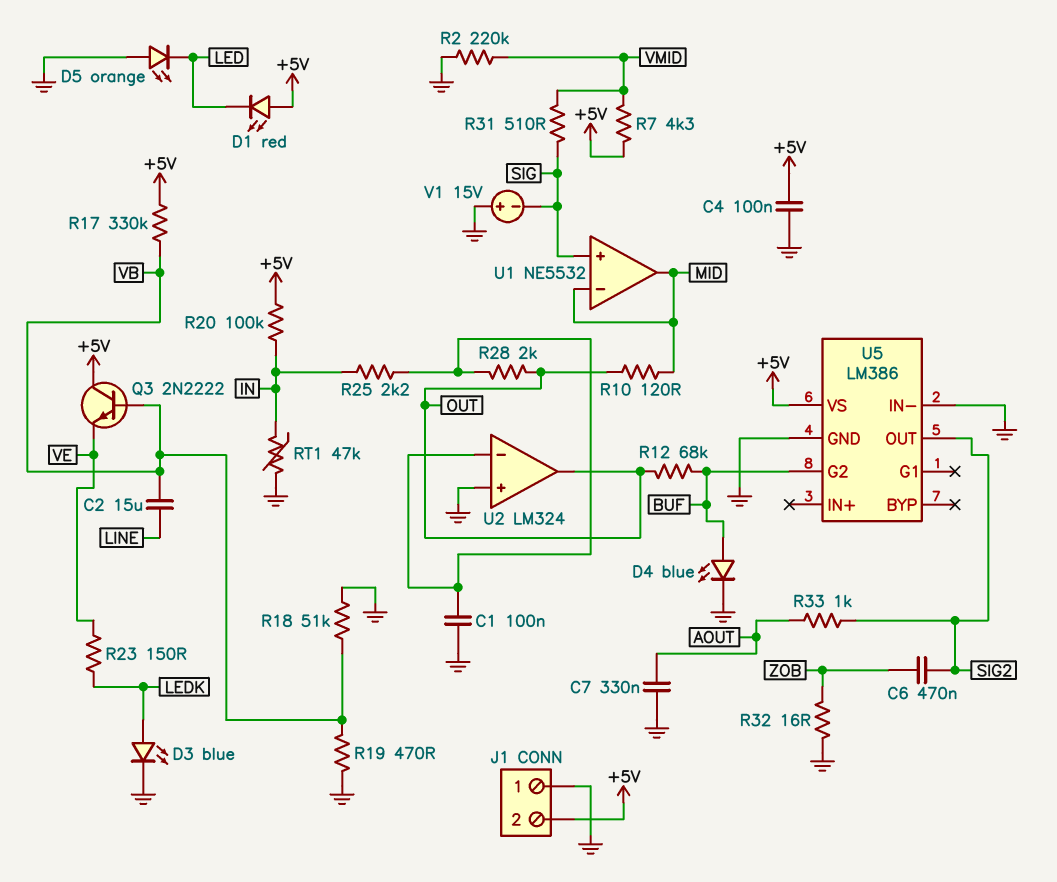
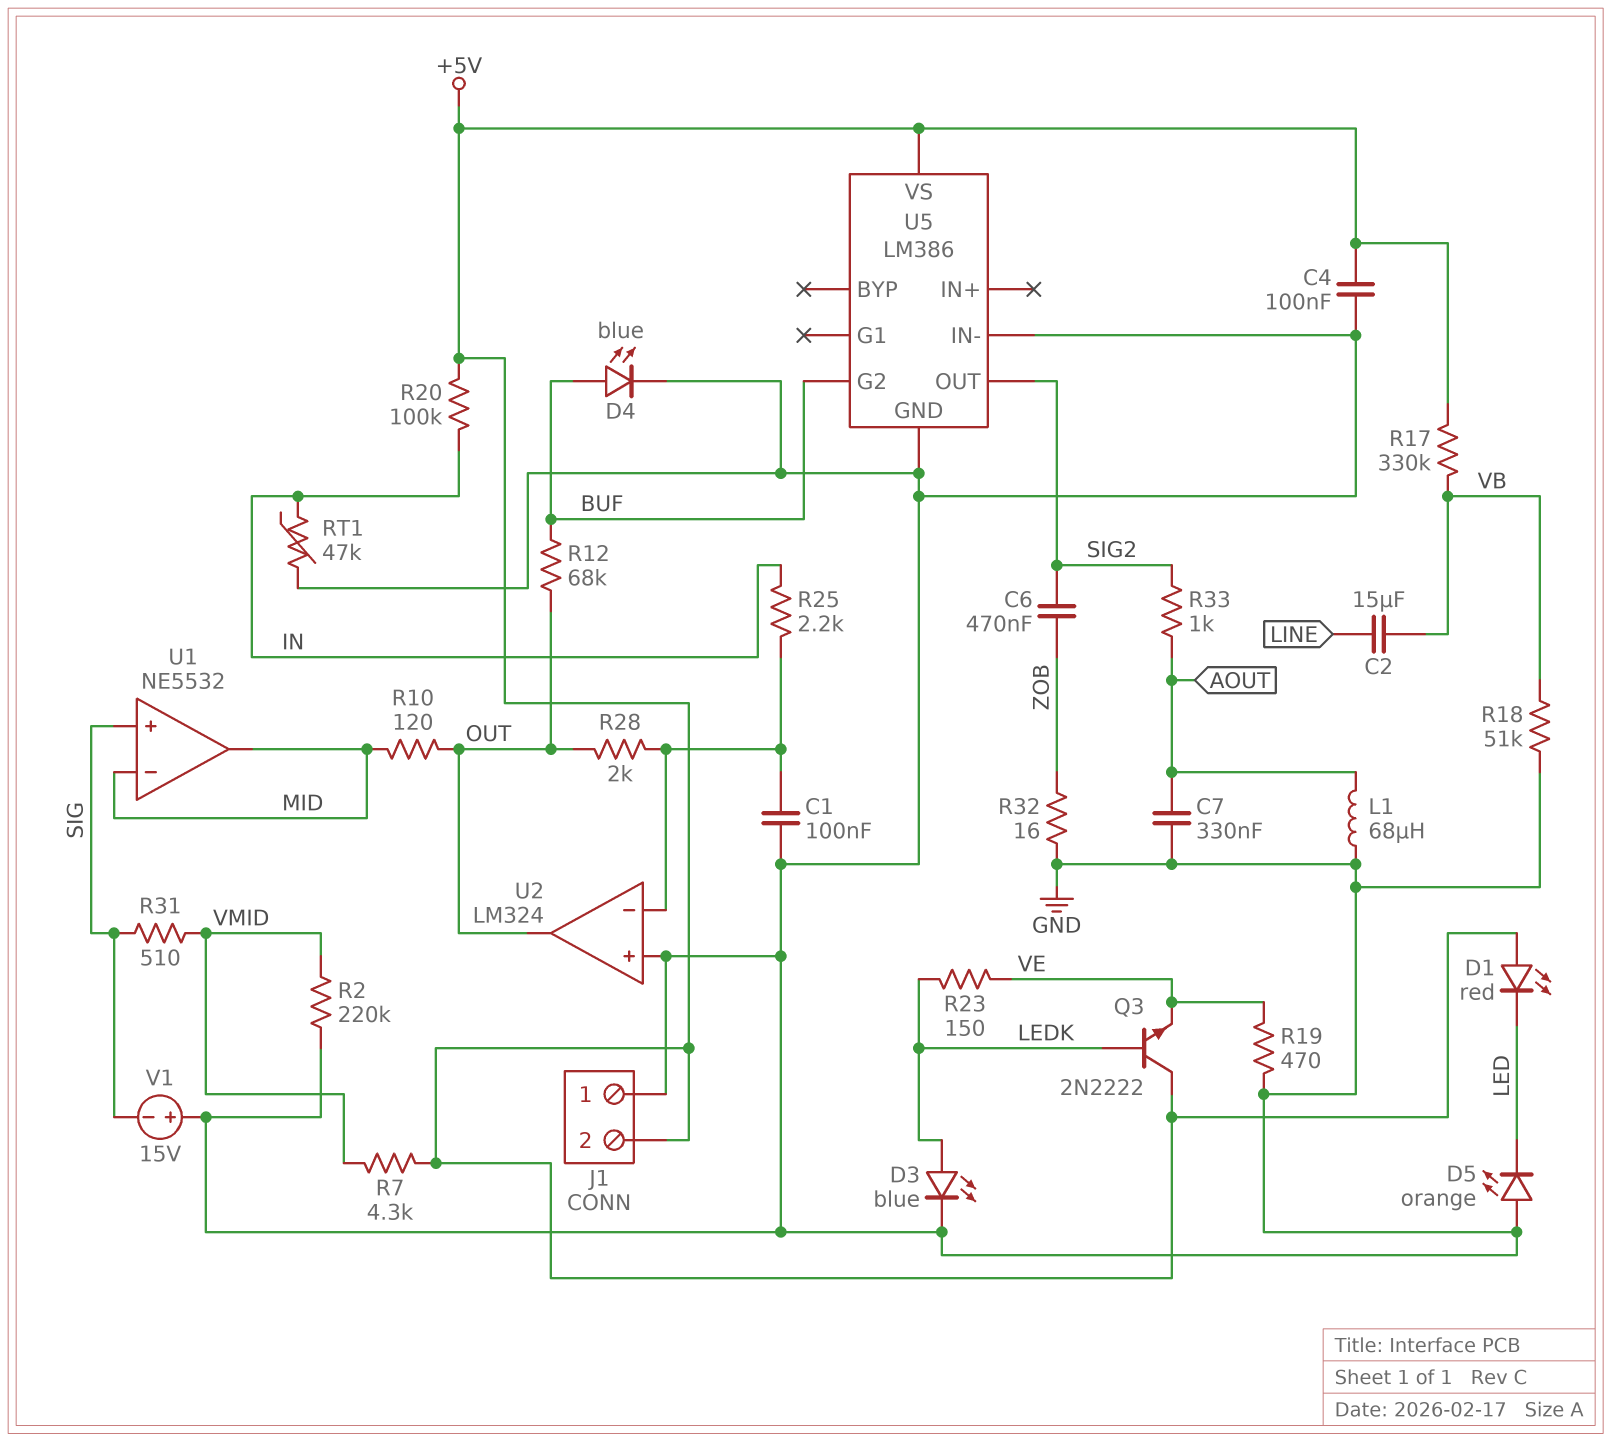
L1: none -> 68uH (AOUT, GND)
Q3: NPN 2N2222 (B VB, C +5V, E VE) -> NPN 2N2222 (B LEDK, C +5V, E VE)
R19: 470 (GND, VB) -> 470 (GND, VE)

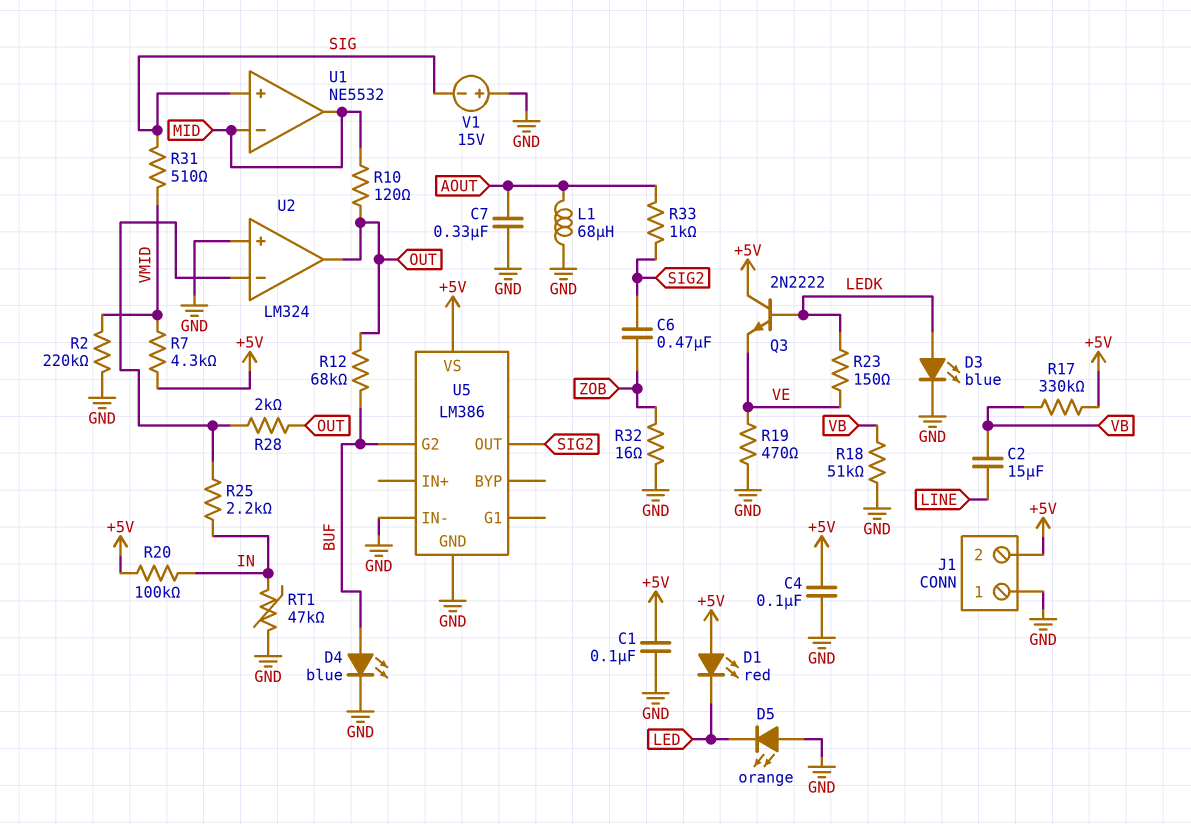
C1: 100nF (GND, U2/in-) -> 100nF (+5V, GND)

